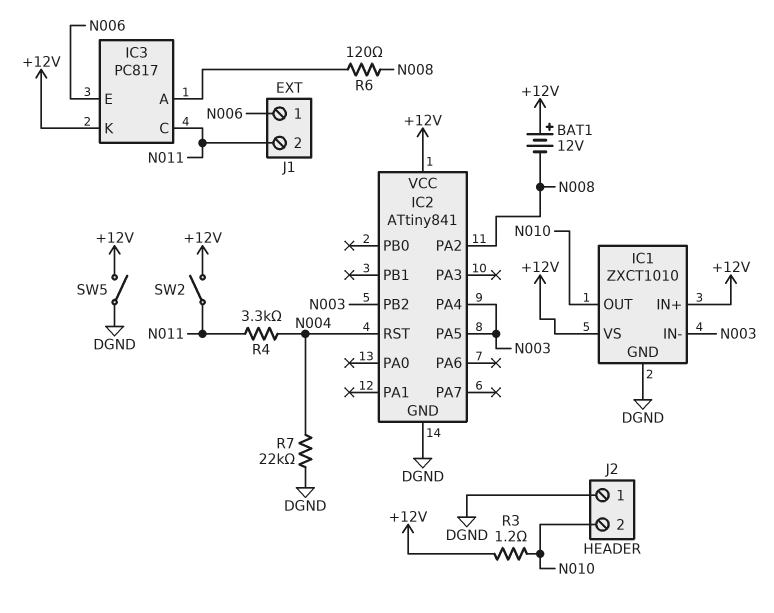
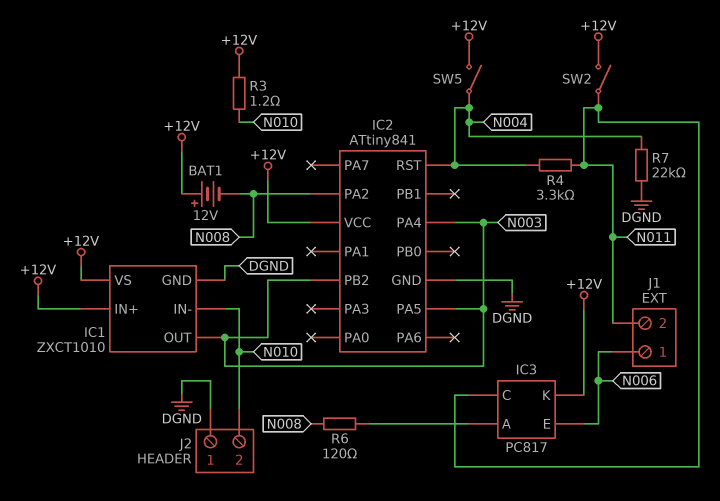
IC1 pin IN-: N003 -> N010
IC1 pin OUT: N010 -> N003
SW5: switch (+12V, DGND) -> switch (+12V, N004)

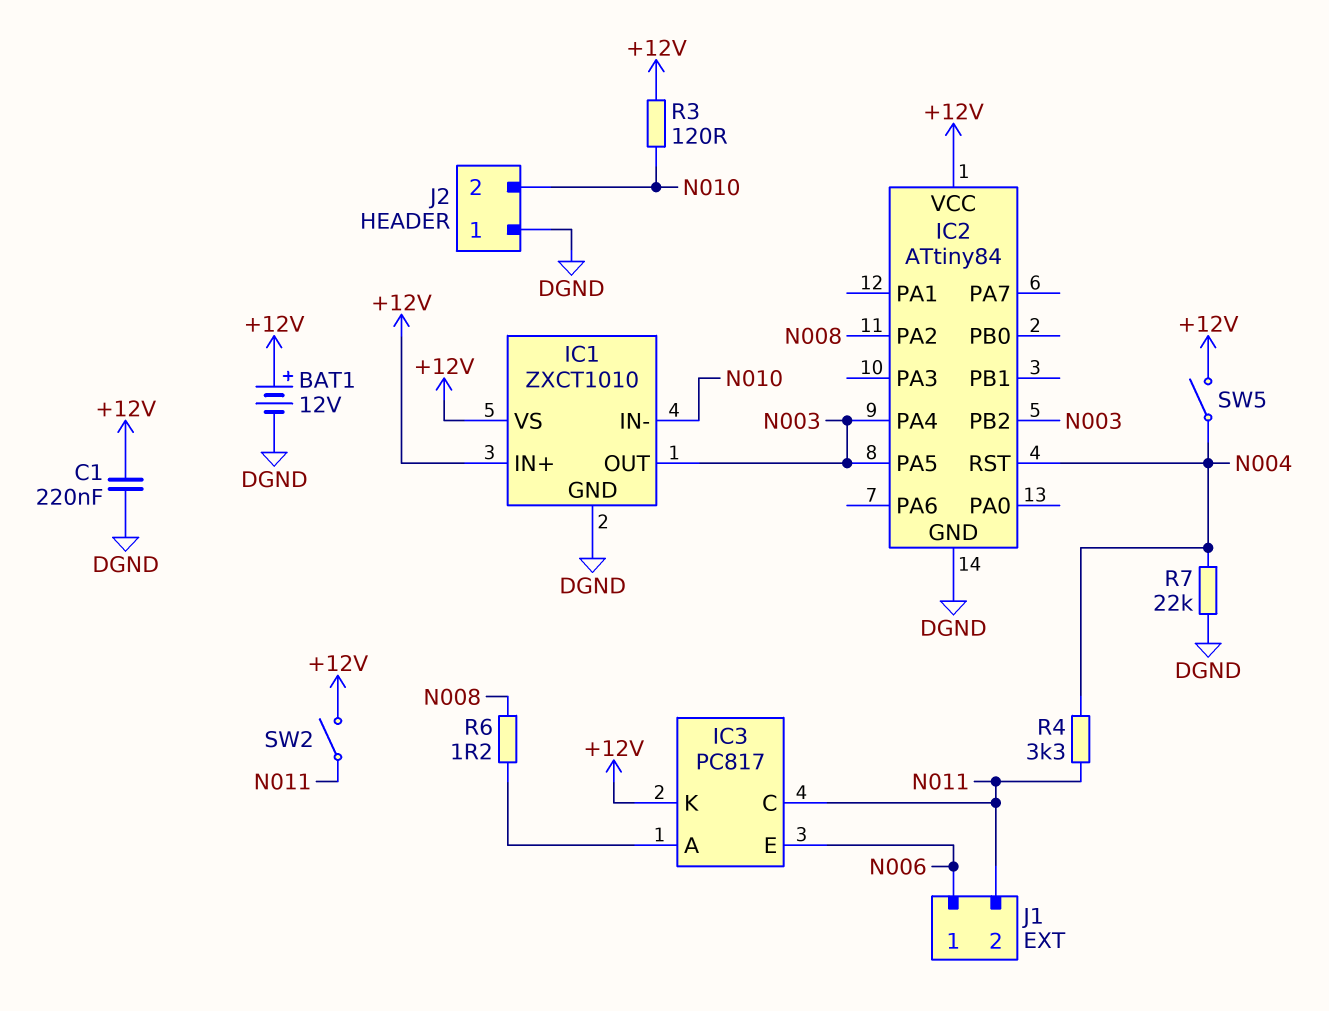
BAT1: 12V (plus +12V, minus N008) -> 12V (plus +12V, minus DGND)
C1: none -> 220nF (+12V, DGND)
IC2: ATtiny841 -> ATtiny84
R3: 1.2 (+12V, N010) -> 120 (+12V, N010)
R6: 120 (IC3/A, N008) -> 1.2 (IC3/A, N008)

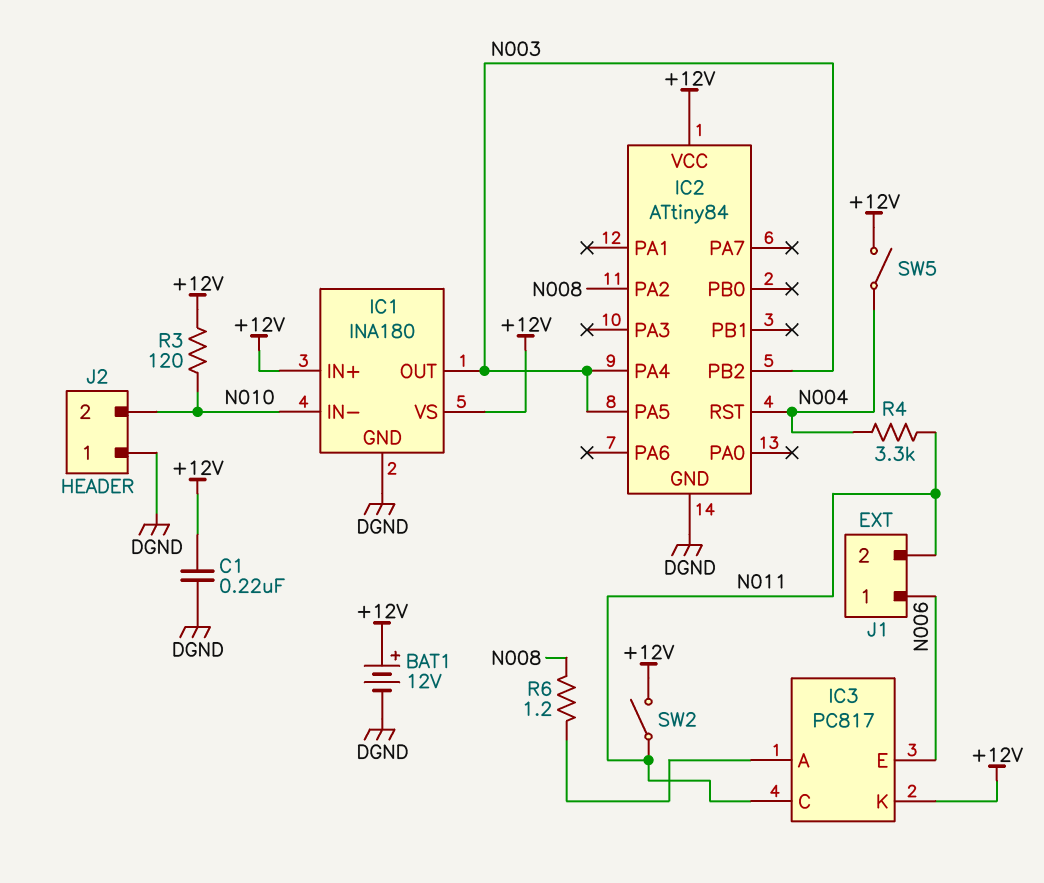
IC1: ZXCT1010 -> INA180
R7: 22k (DGND, N004) -> none

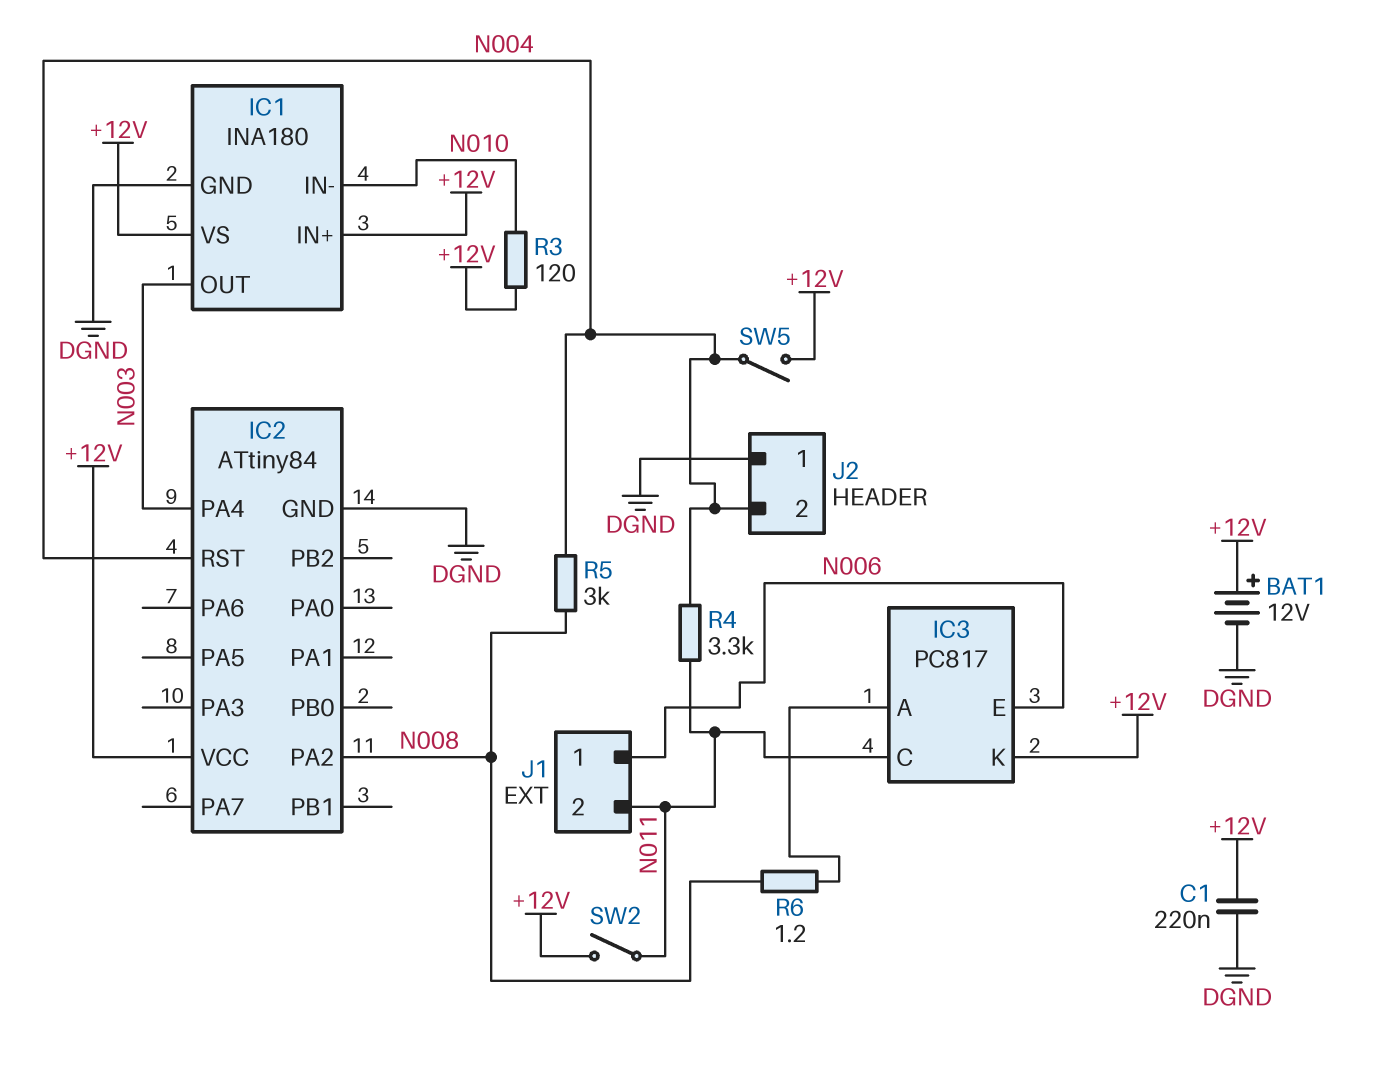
IC2 pin PA5: N003 -> none
IC2 pin PB2: N003 -> none
J2 pin 2: N010 -> N004
R5: none -> 3k (N004, N008)

